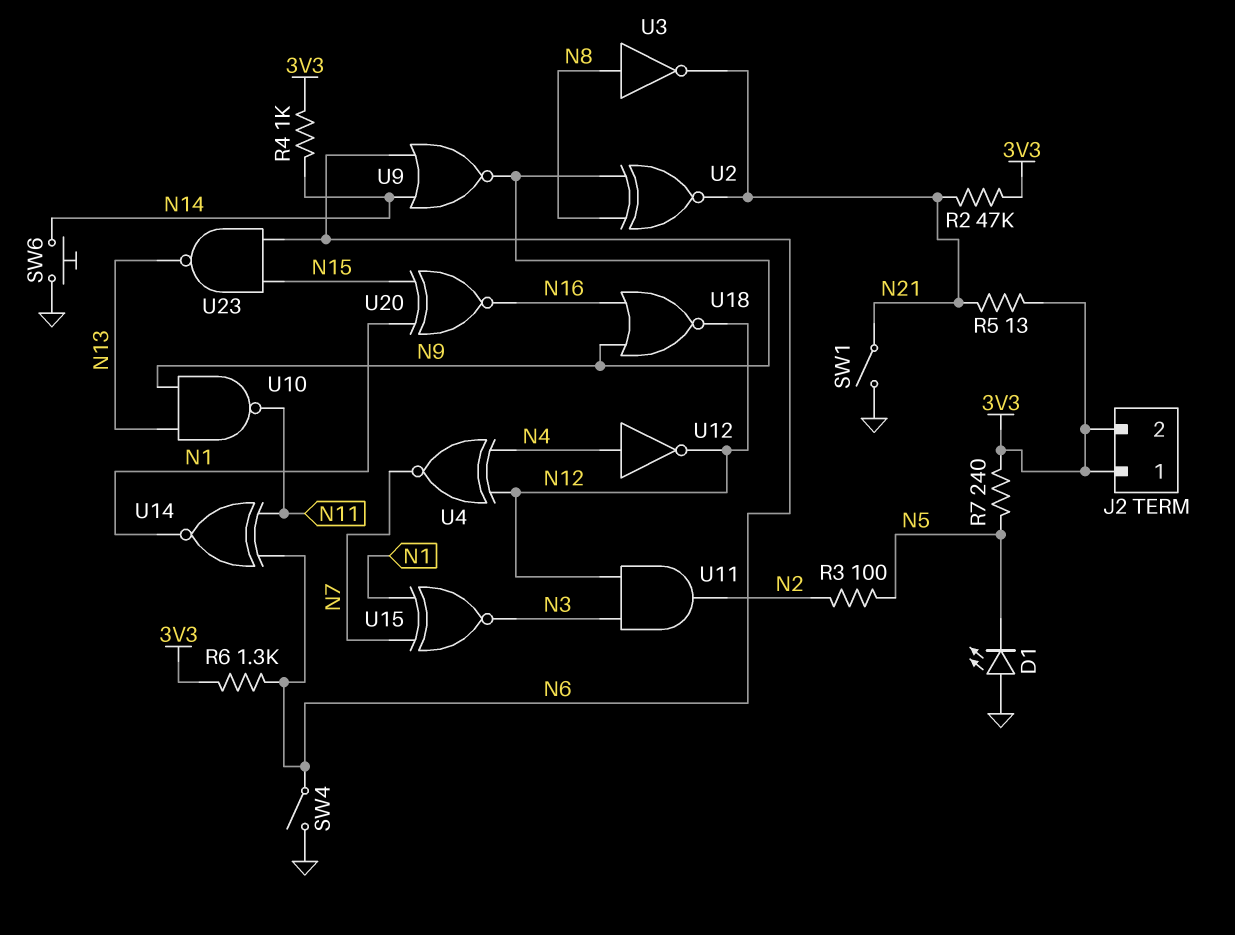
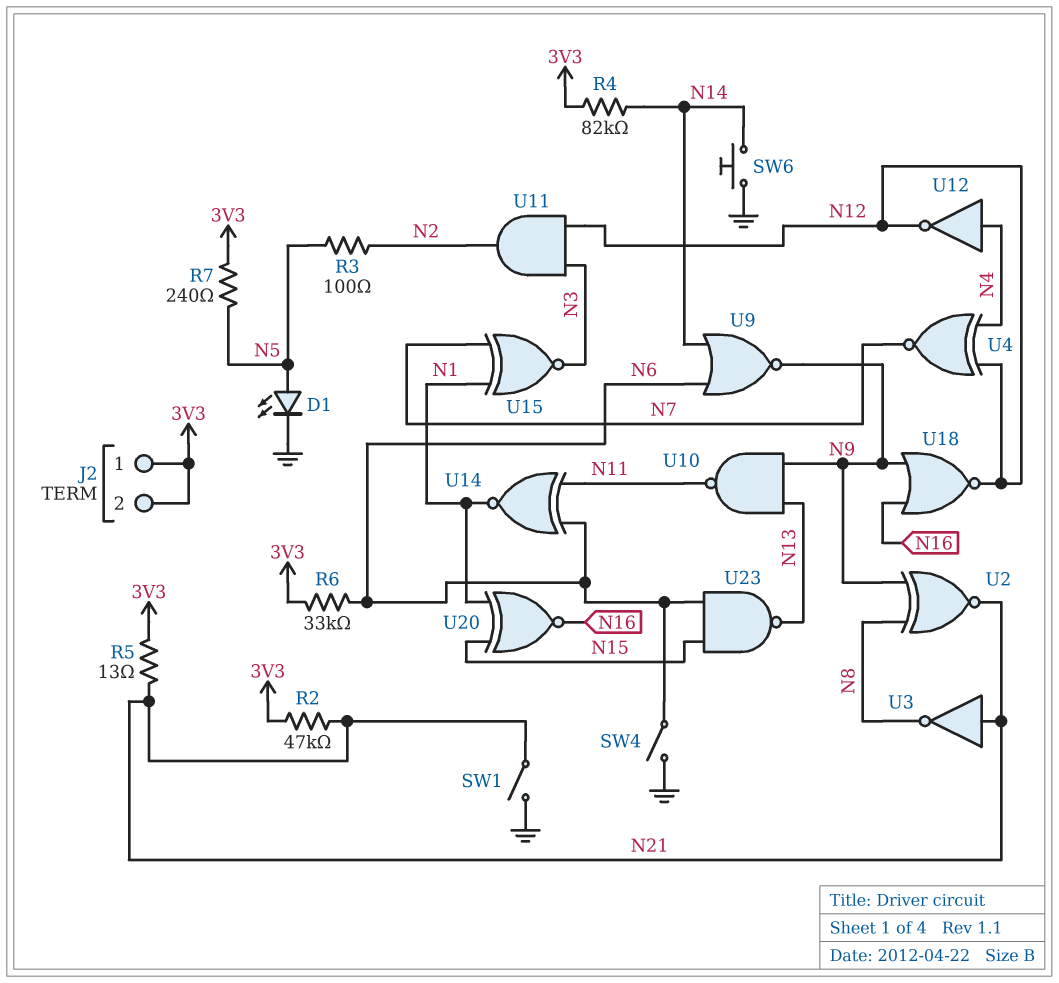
D1: LED (A GND, K N5) -> LED (A N5, K GND)
R4: 1k (3V3, N14) -> 82k (3V3, N14)
R6: 1.3k (3V3, N6) -> 33k (3V3, N6)
U3: NOT (in N8, out N21) -> NOT (in N21, out N8)

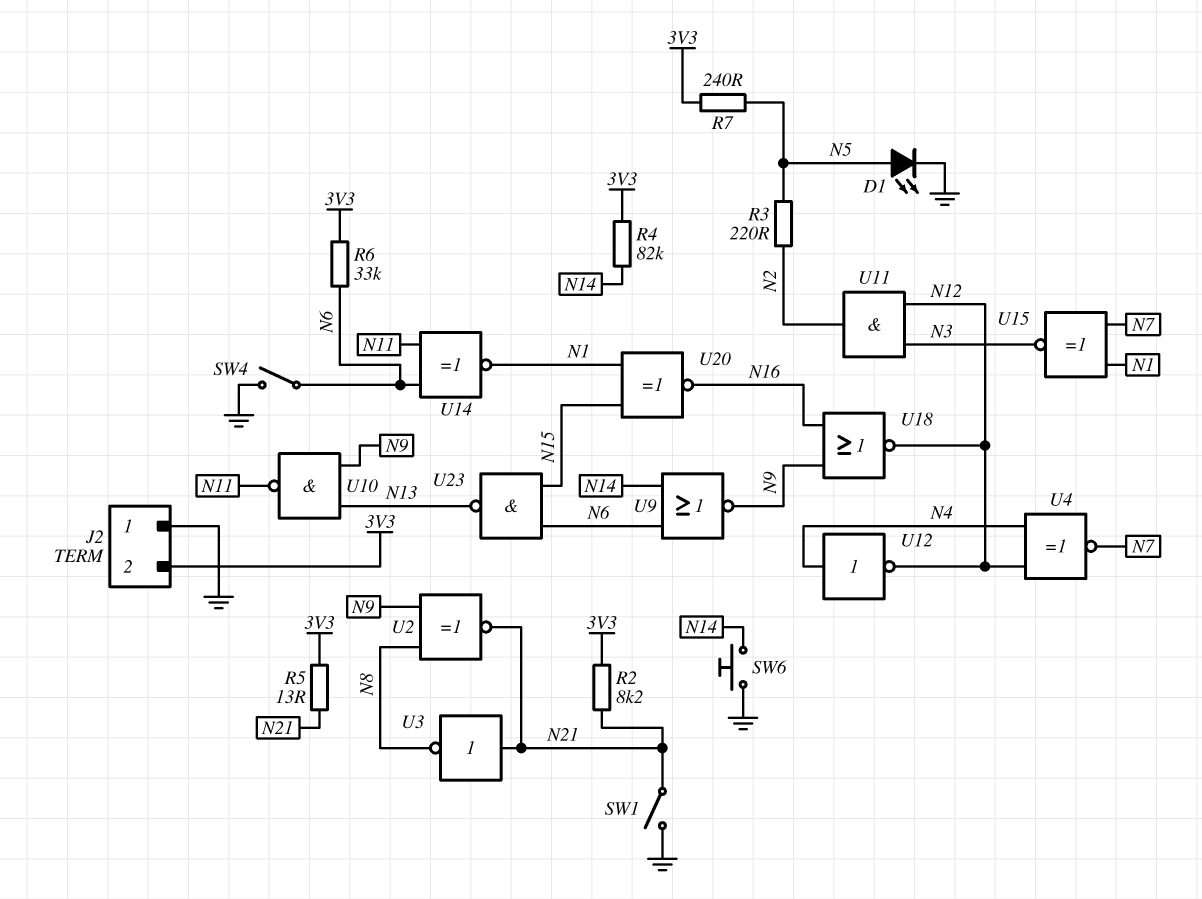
J2 pin 1: 3V3 -> GND
R2: 47k (3V3, N21) -> 8.2k (3V3, N21)
R3: 100 (N2, N5) -> 220 (N2, N5)

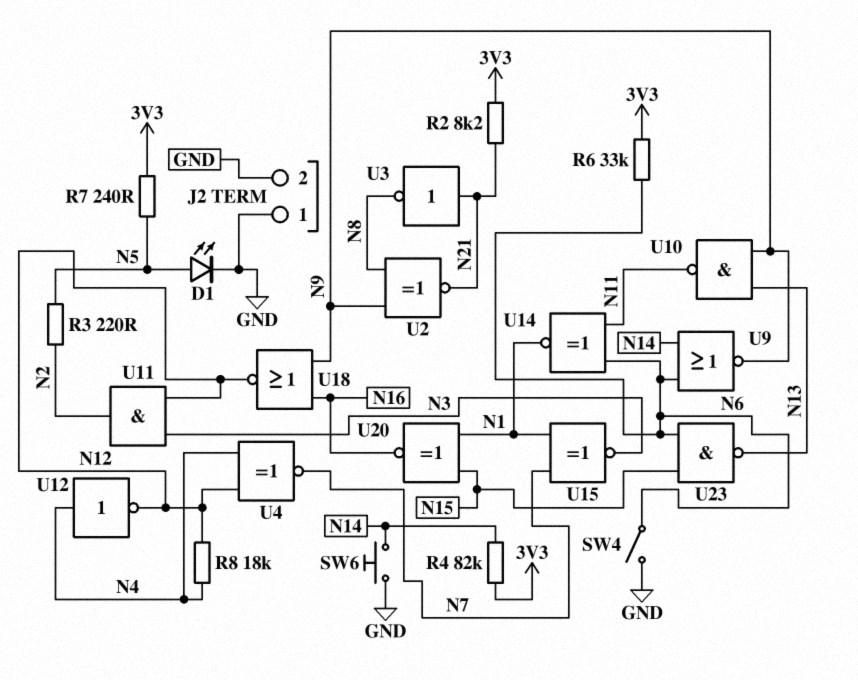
J2 pin 2: 3V3 -> GND
R5: 13 (3V3, N21) -> none
R8: none -> 18k (N4, N12)
SW1: switch (GND, N21) -> none

